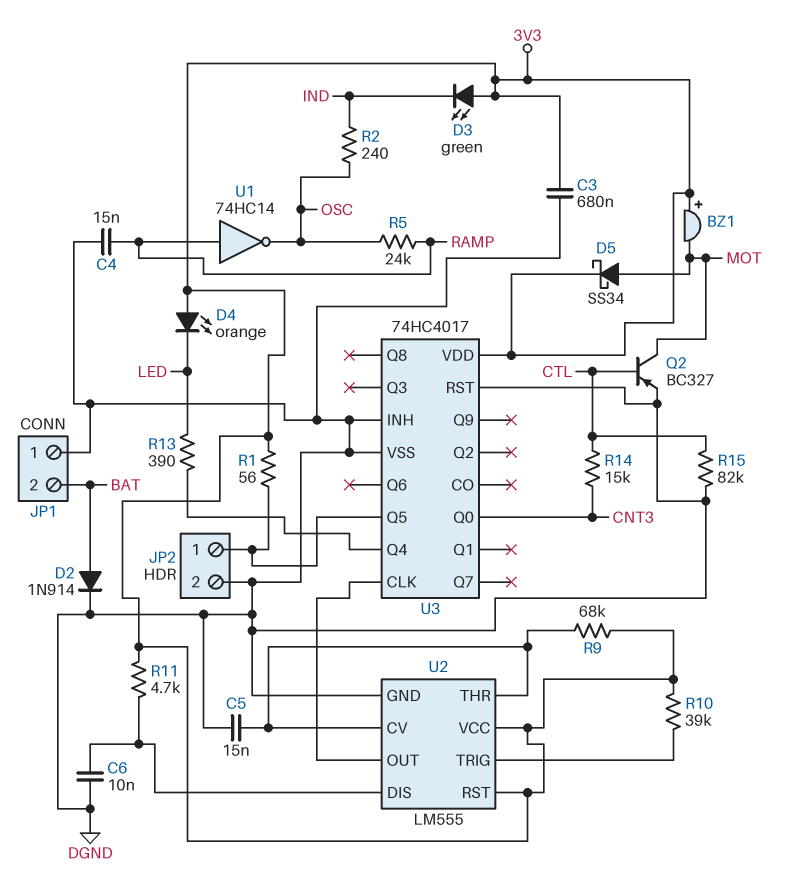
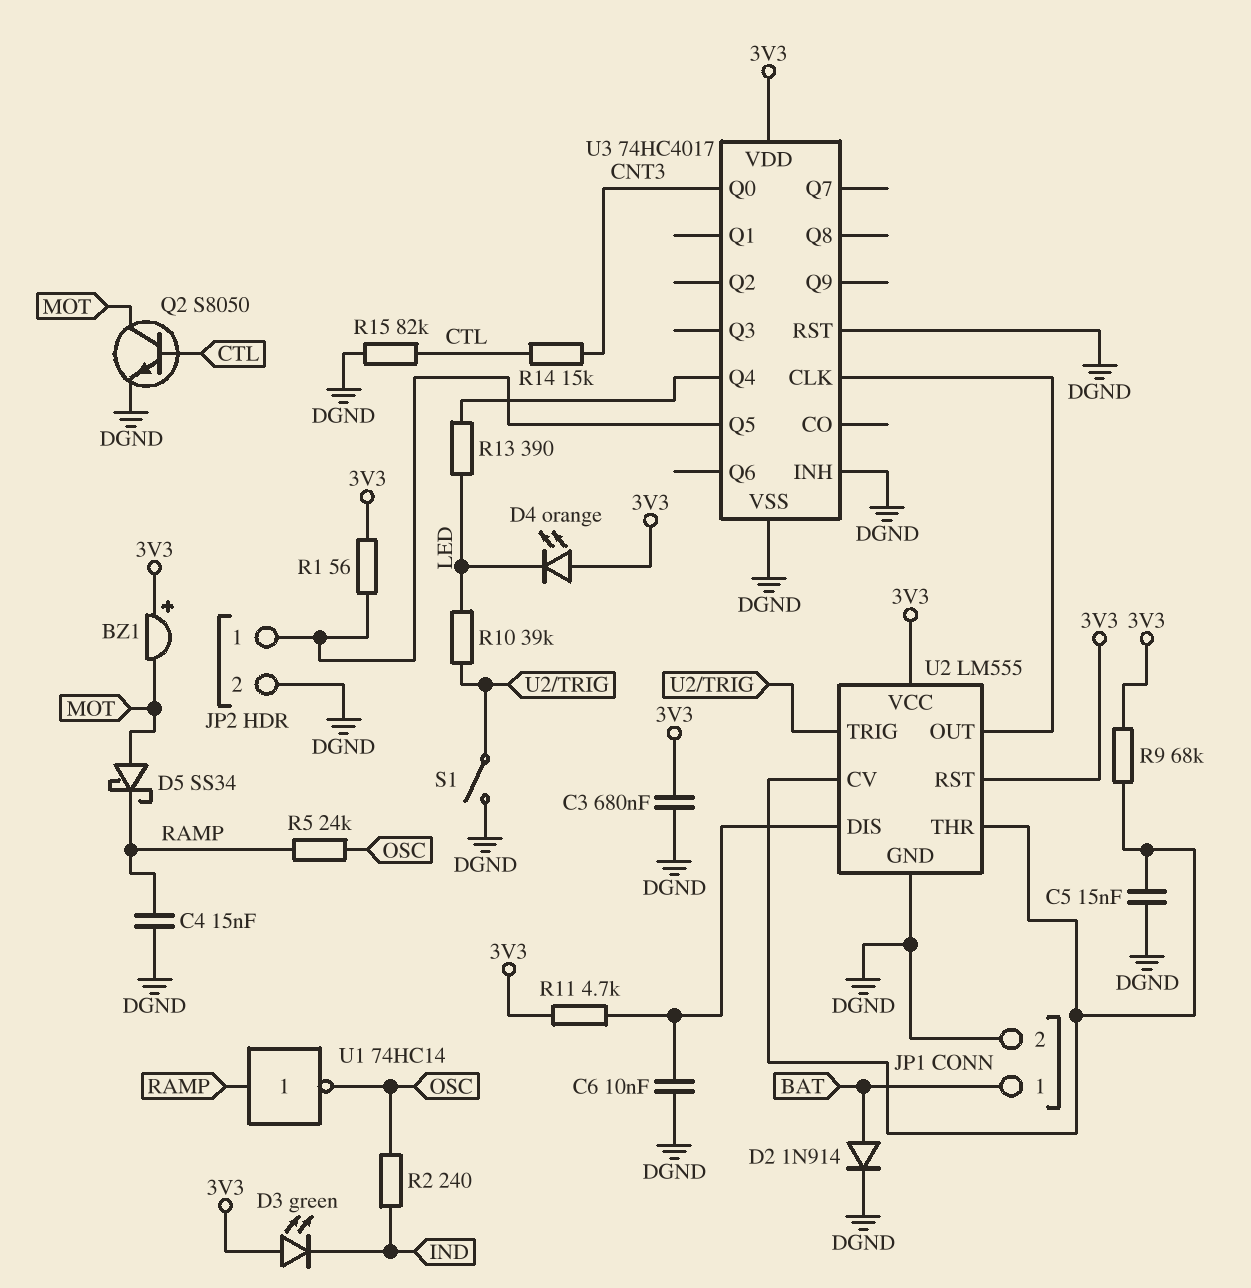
D5: schottky SS34 (A MOT, K 3V3) -> schottky SS34 (A MOT, K RAMP)
JP1 pin 1: DGND -> BAT
JP1 pin 2: BAT -> DGND
Q2: PNP BC327 (B CTL, C MOT, E DGND) -> NPN S8050 (B CTL, C MOT, E DGND)
R10: 39k (3V3, U2/TRIG) -> 39k (LED, U2/TRIG)
S1: none -> switch (DGND, U2/TRIG)

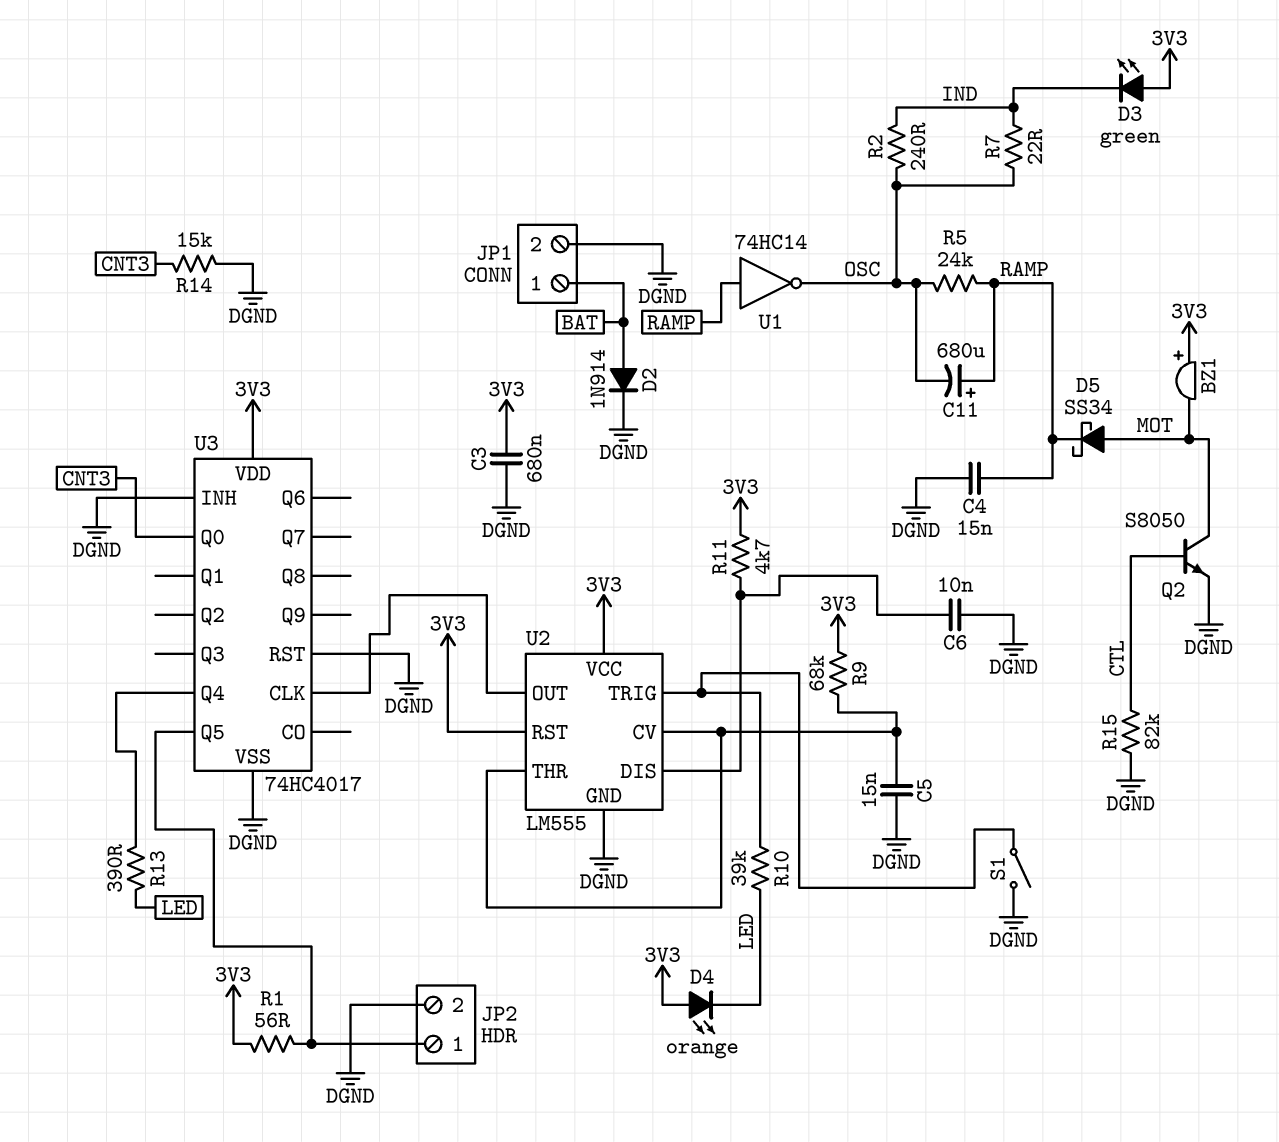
C11: none -> 680uF (plus RAMP, minus OSC)
R7: none -> 22 (IND, OSC)
R14: 15k (CNT3, CTL) -> 15k (CNT3, DGND)

